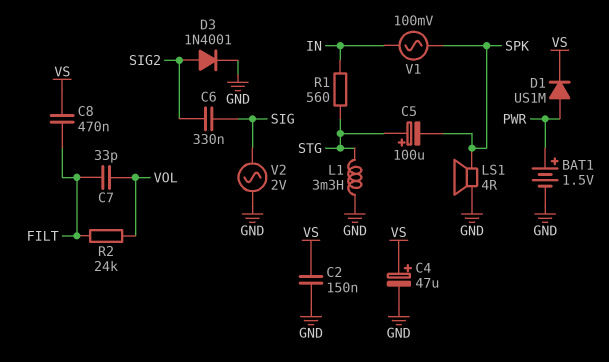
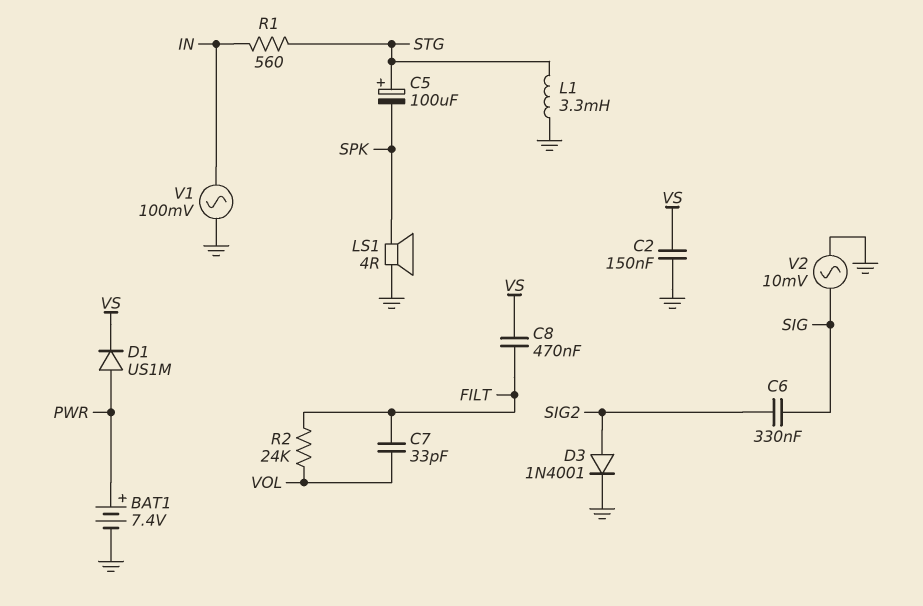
BAT1: 1.5V (plus PWR, minus GND) -> 7.4V (plus PWR, minus GND)
C4: 47uF (plus VS, minus GND) -> none
V1: AC 100mV (IN, SPK) -> AC 100mV (GND, IN)
V2: AC 2V (GND, SIG) -> AC 10mV (GND, SIG)

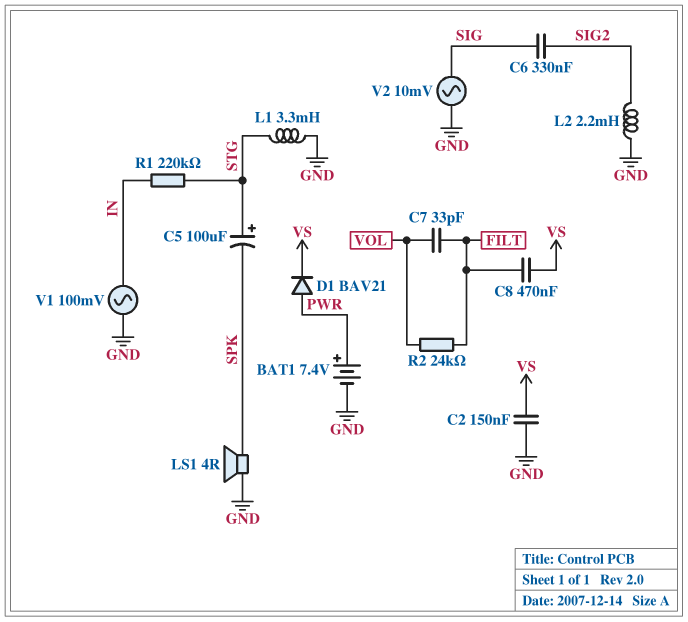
D1: diode US1M (A PWR, K VS) -> diode BAV21 (A PWR, K VS)
D3: diode 1N4001 (A SIG2, K GND) -> none
L2: none -> 2.2mH (GND, SIG2)
R1: 560 (IN, STG) -> 220k (IN, STG)

